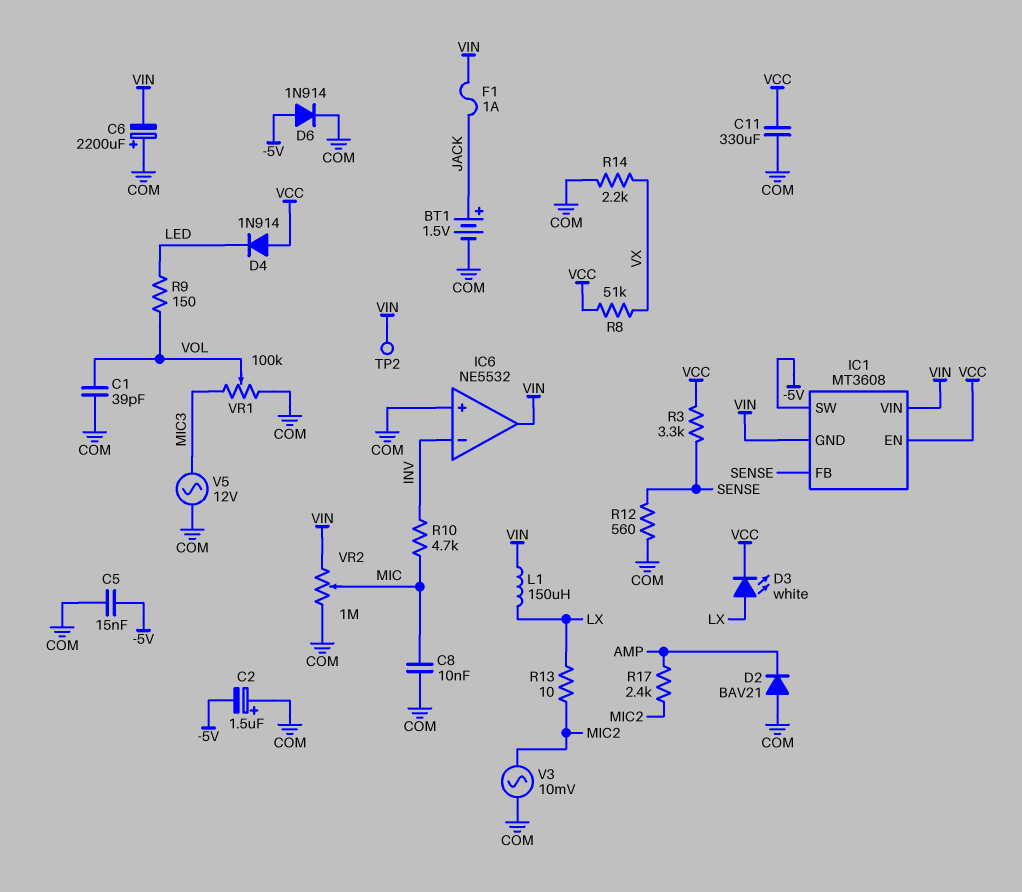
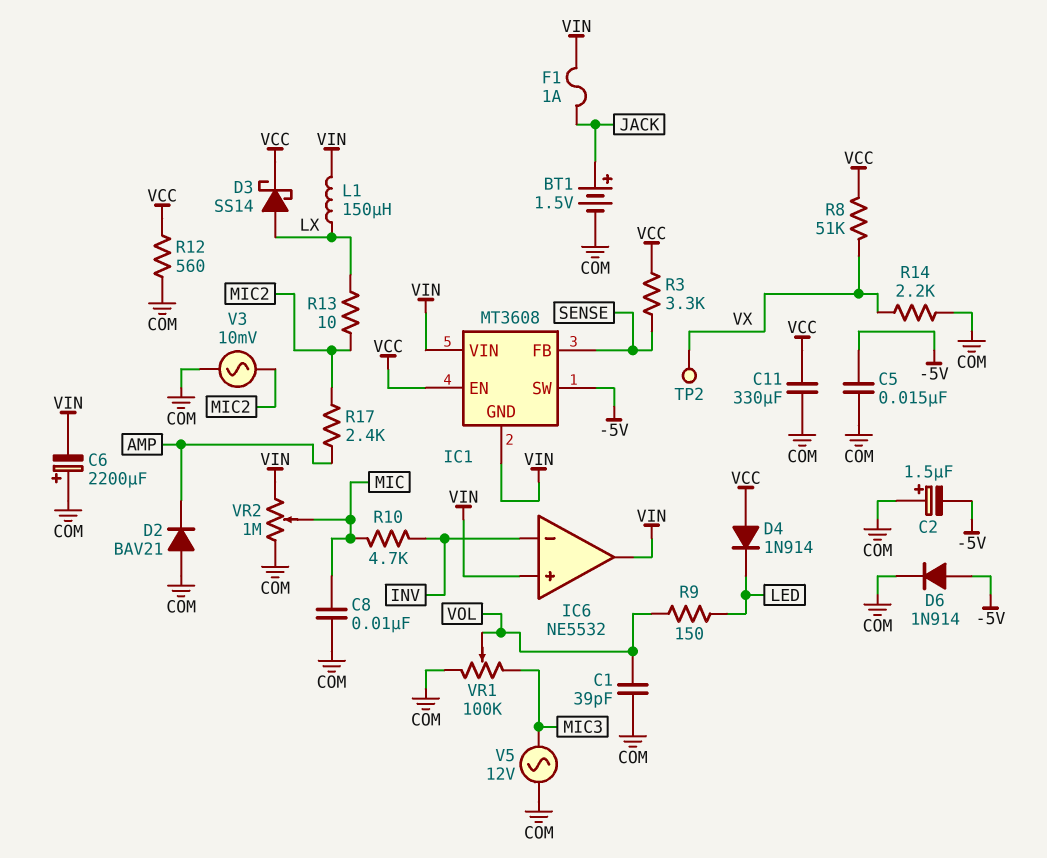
D3: LED white (A LX, K VCC) -> schottky SS14 (A LX, K VCC)
IC6 pin in+: COM -> VIN
R12: 560 (COM, SENSE) -> 560 (COM, VCC)
TP2: test point (VIN) -> test point (VX)

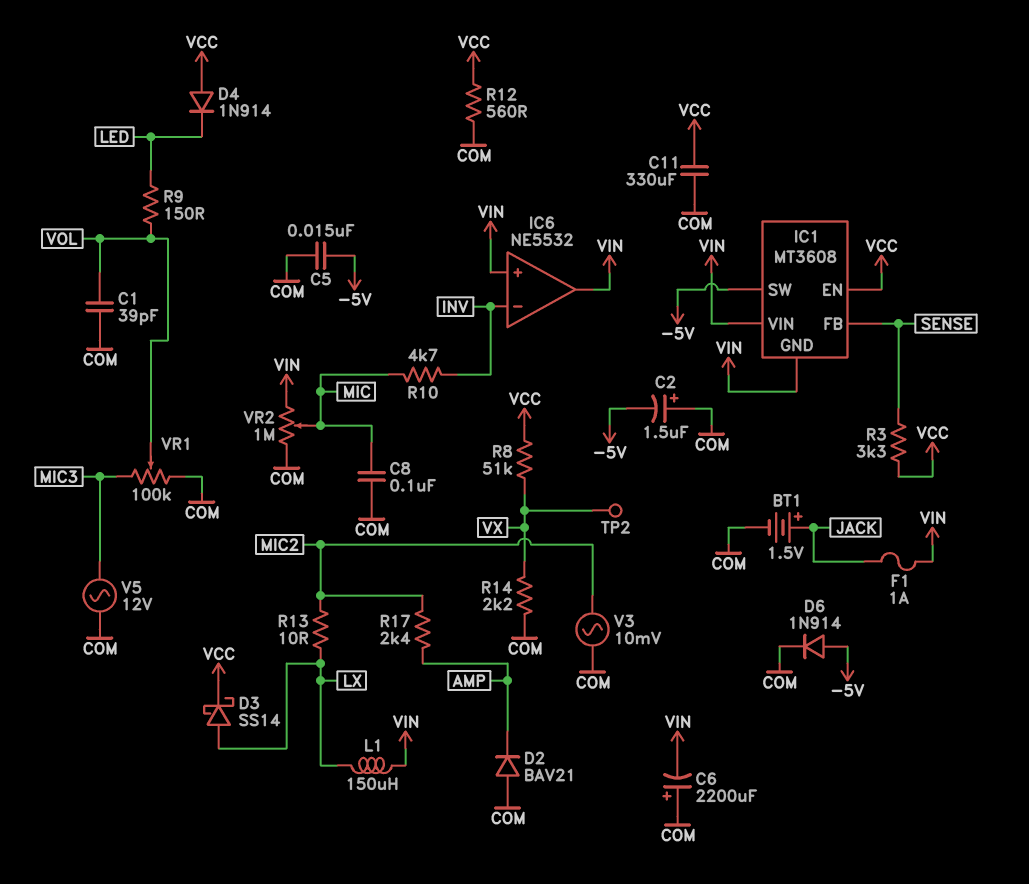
C8: 10nF (COM, MIC) -> 100nF (COM, MIC)

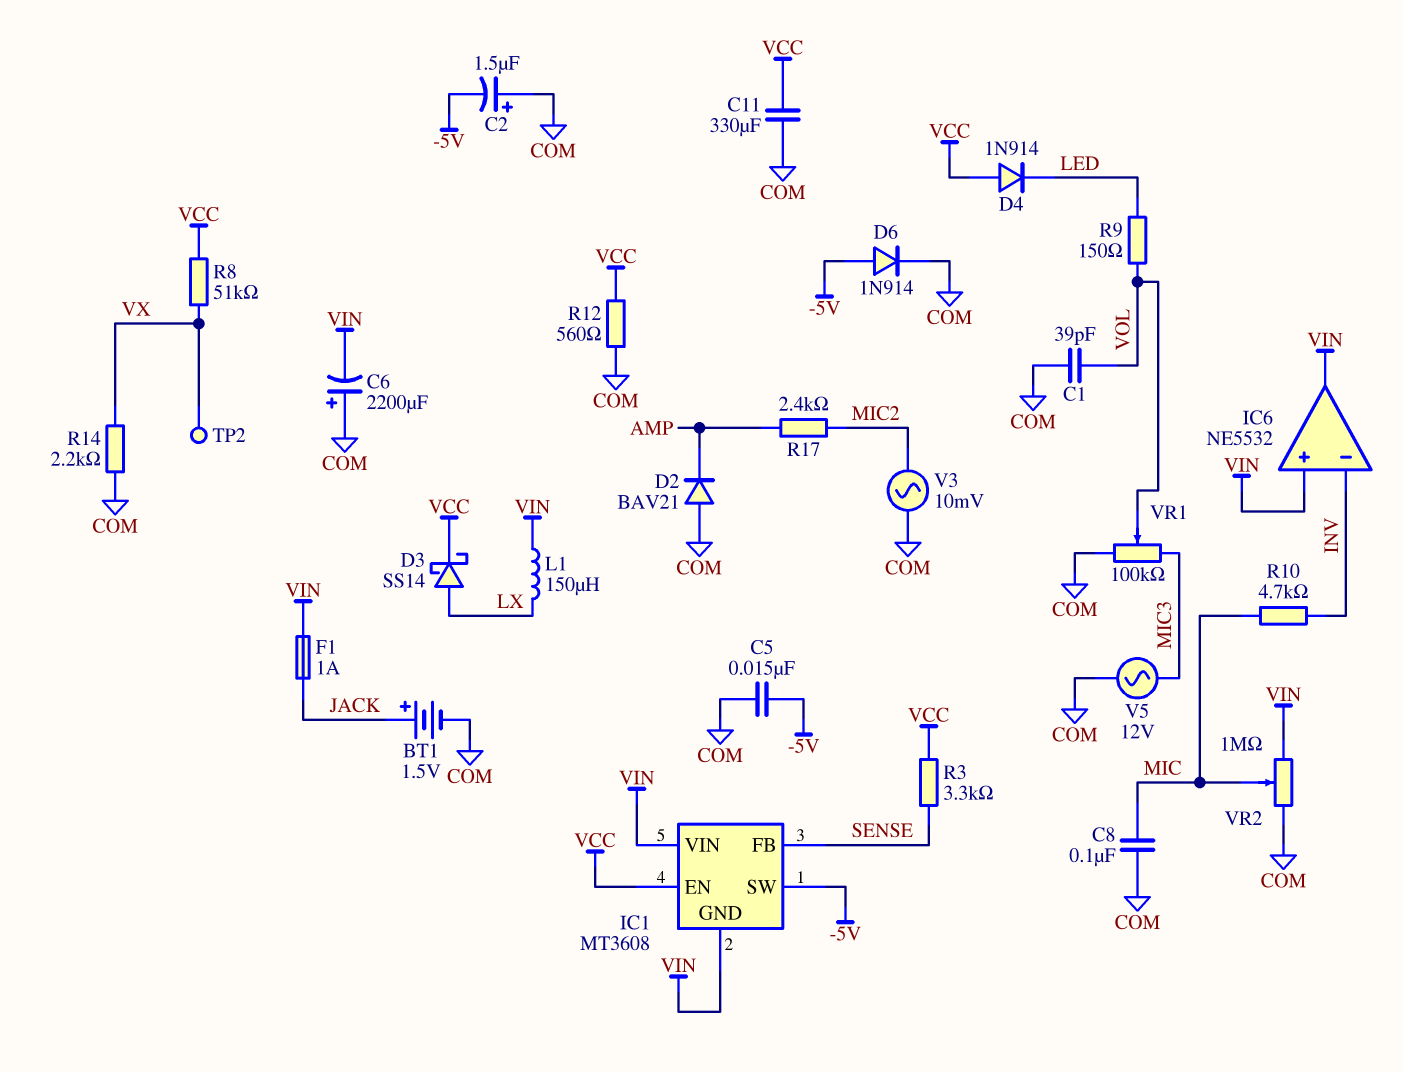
R13: 10 (LX, MIC2) -> none

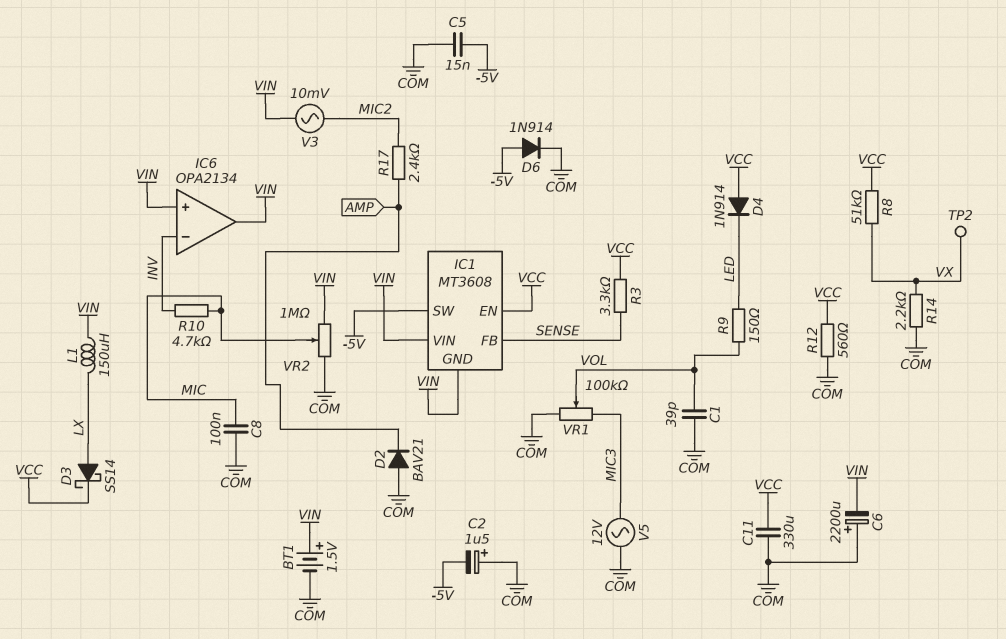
BT1: 1.5V (plus JACK, minus COM) -> 1.5V (plus VIN, minus COM)
F1: 1A (JACK, VIN) -> none
IC6: NE5532 -> OPA2134
V3: AC 10mV (COM, MIC2) -> AC 10mV (MIC2, VIN)

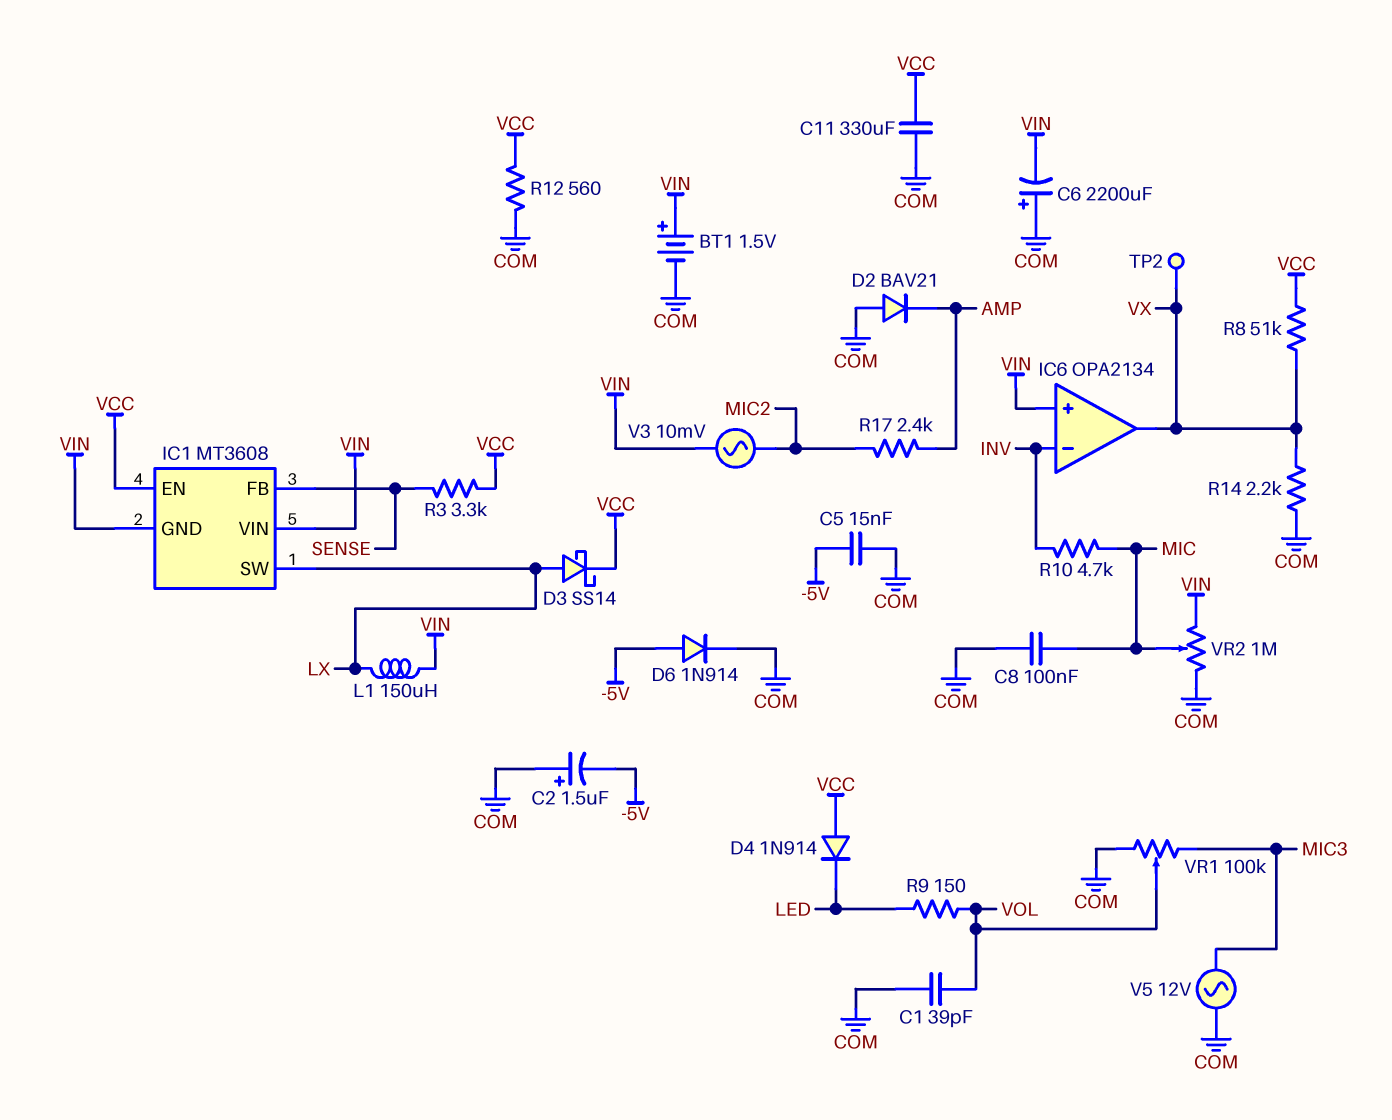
IC1 pin SW: -5V -> LX
IC6 pin out: VIN -> VX

